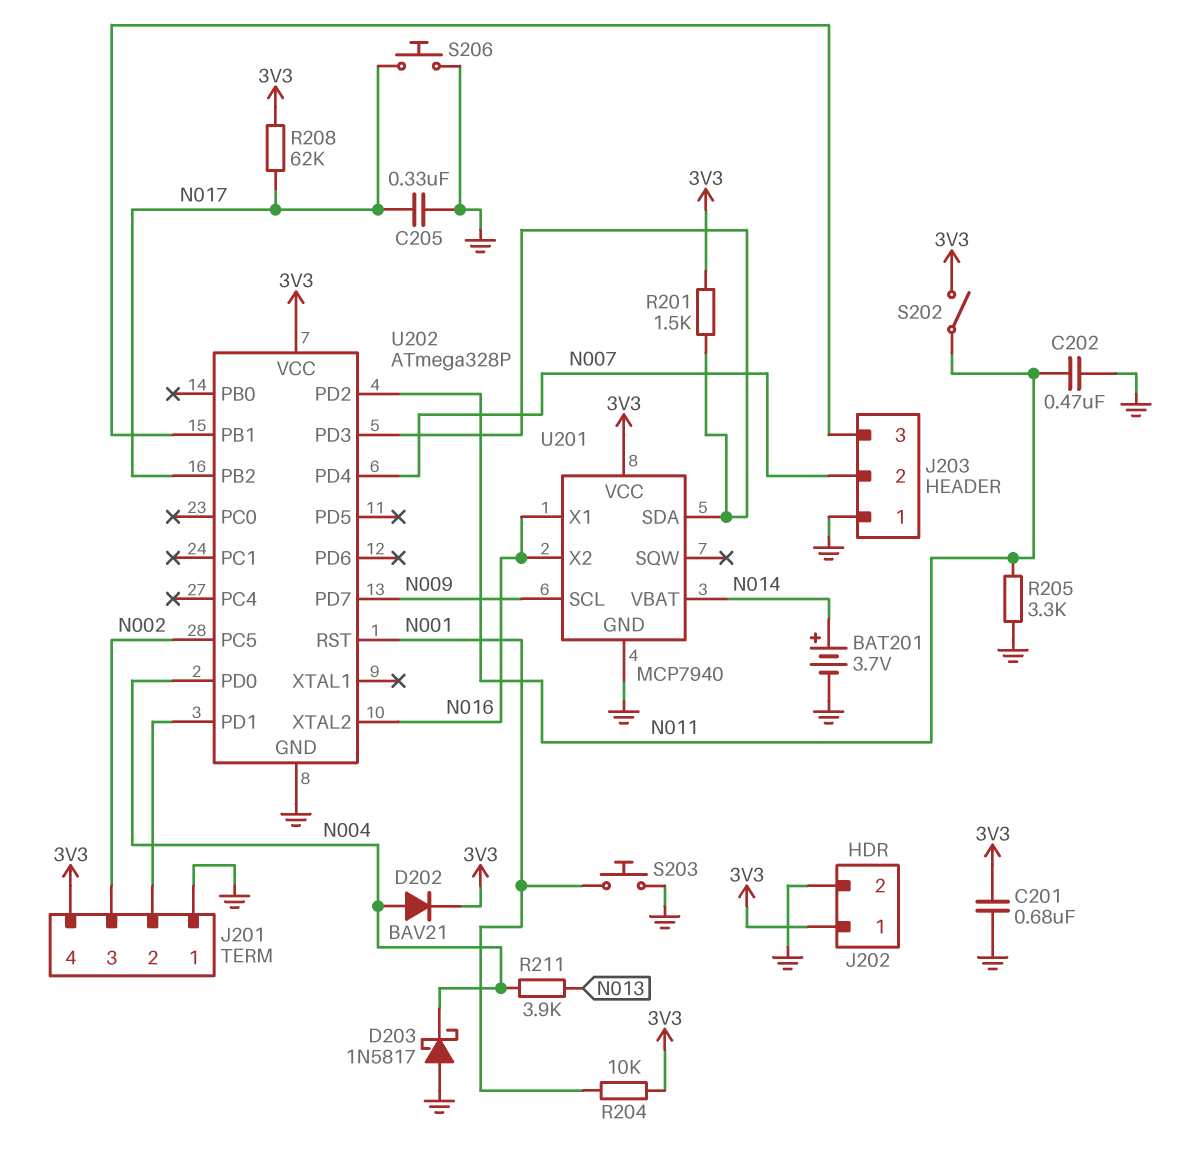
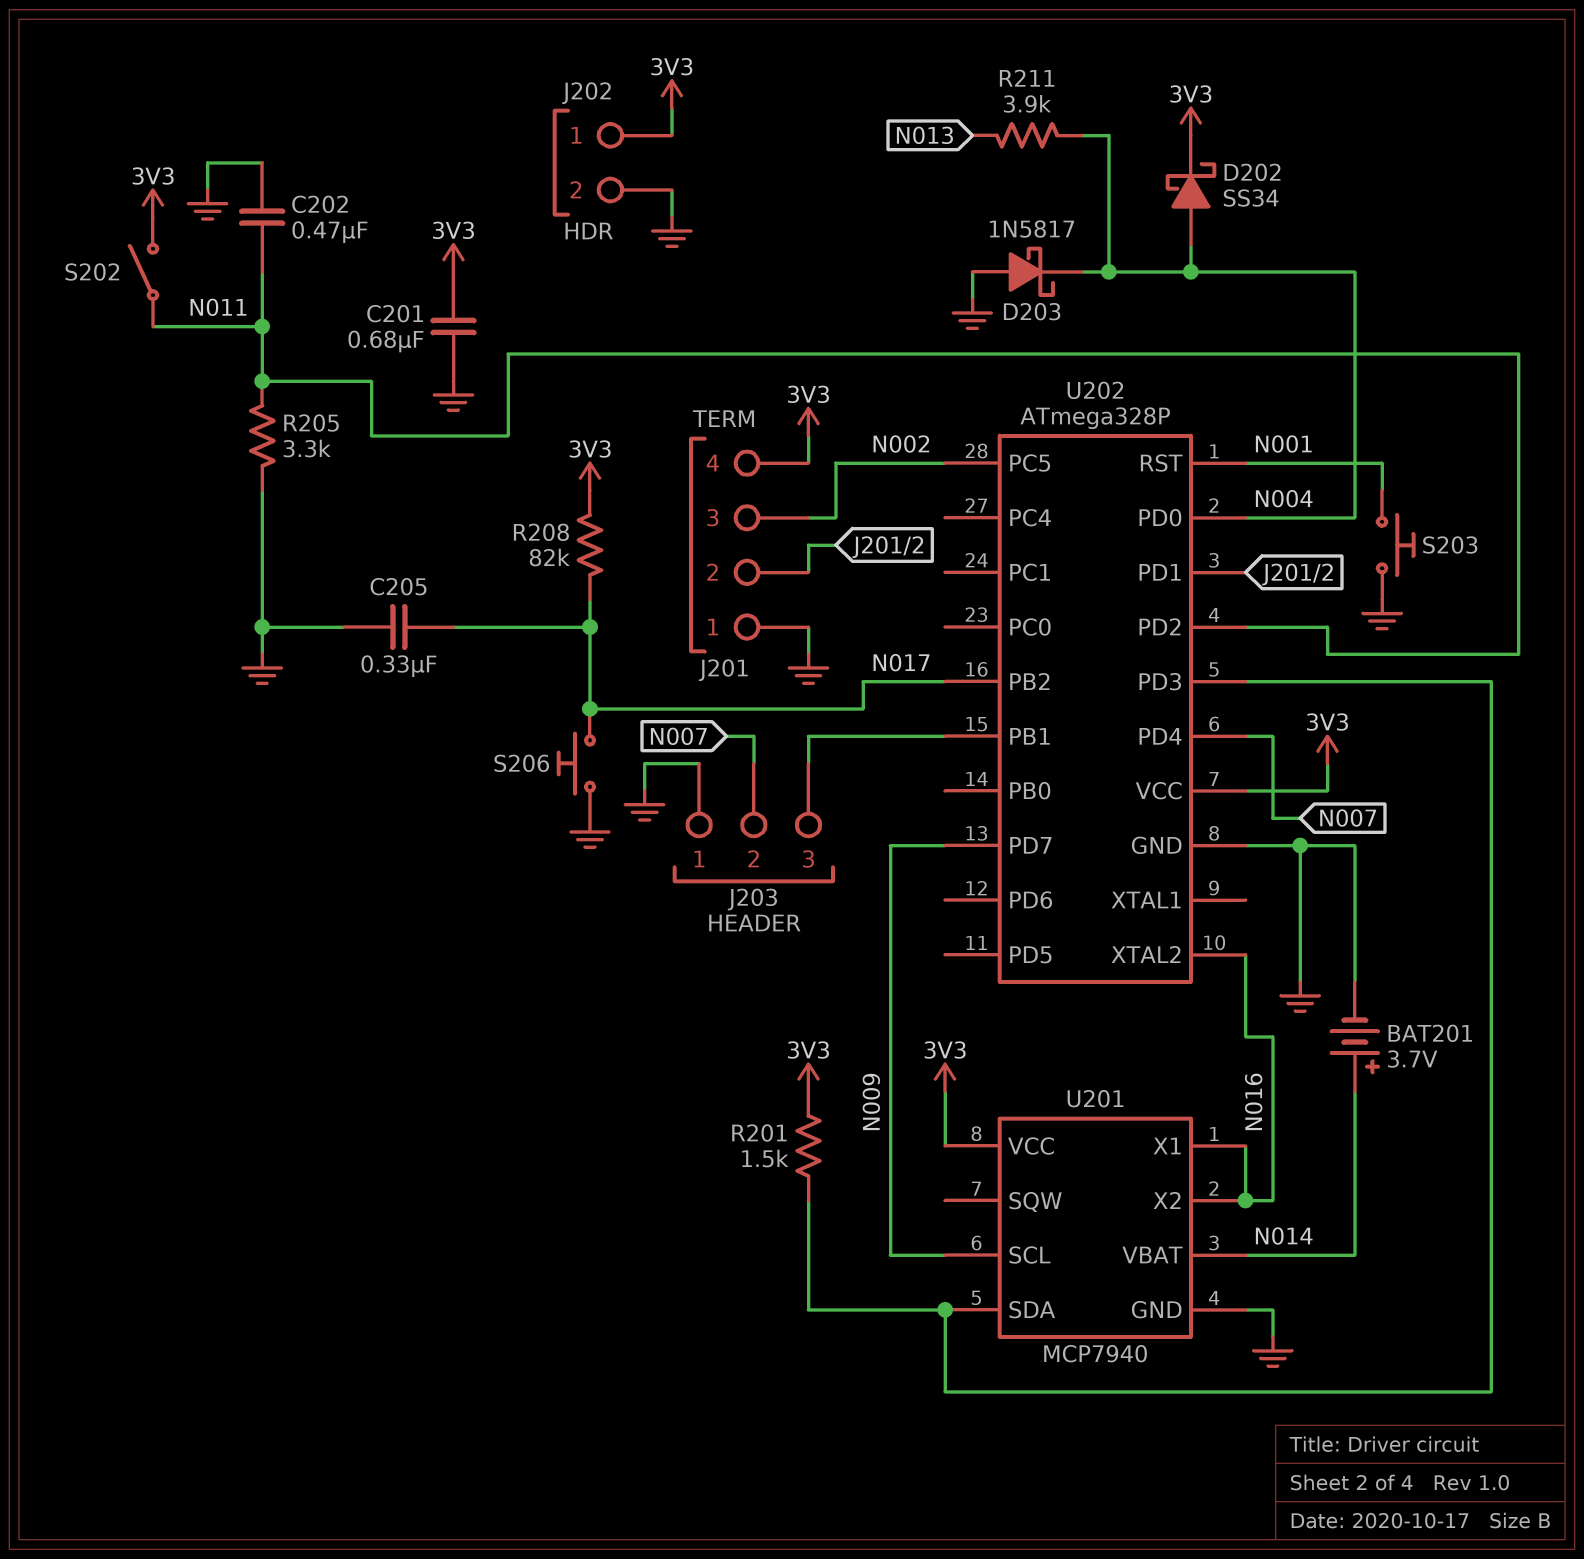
D202: diode BAV21 (A N004, K 3V3) -> schottky SS34 (A N004, K 3V3)
R204: 10k (3V3, N001) -> none
R208: 62k (3V3, N017) -> 82k (3V3, N017)

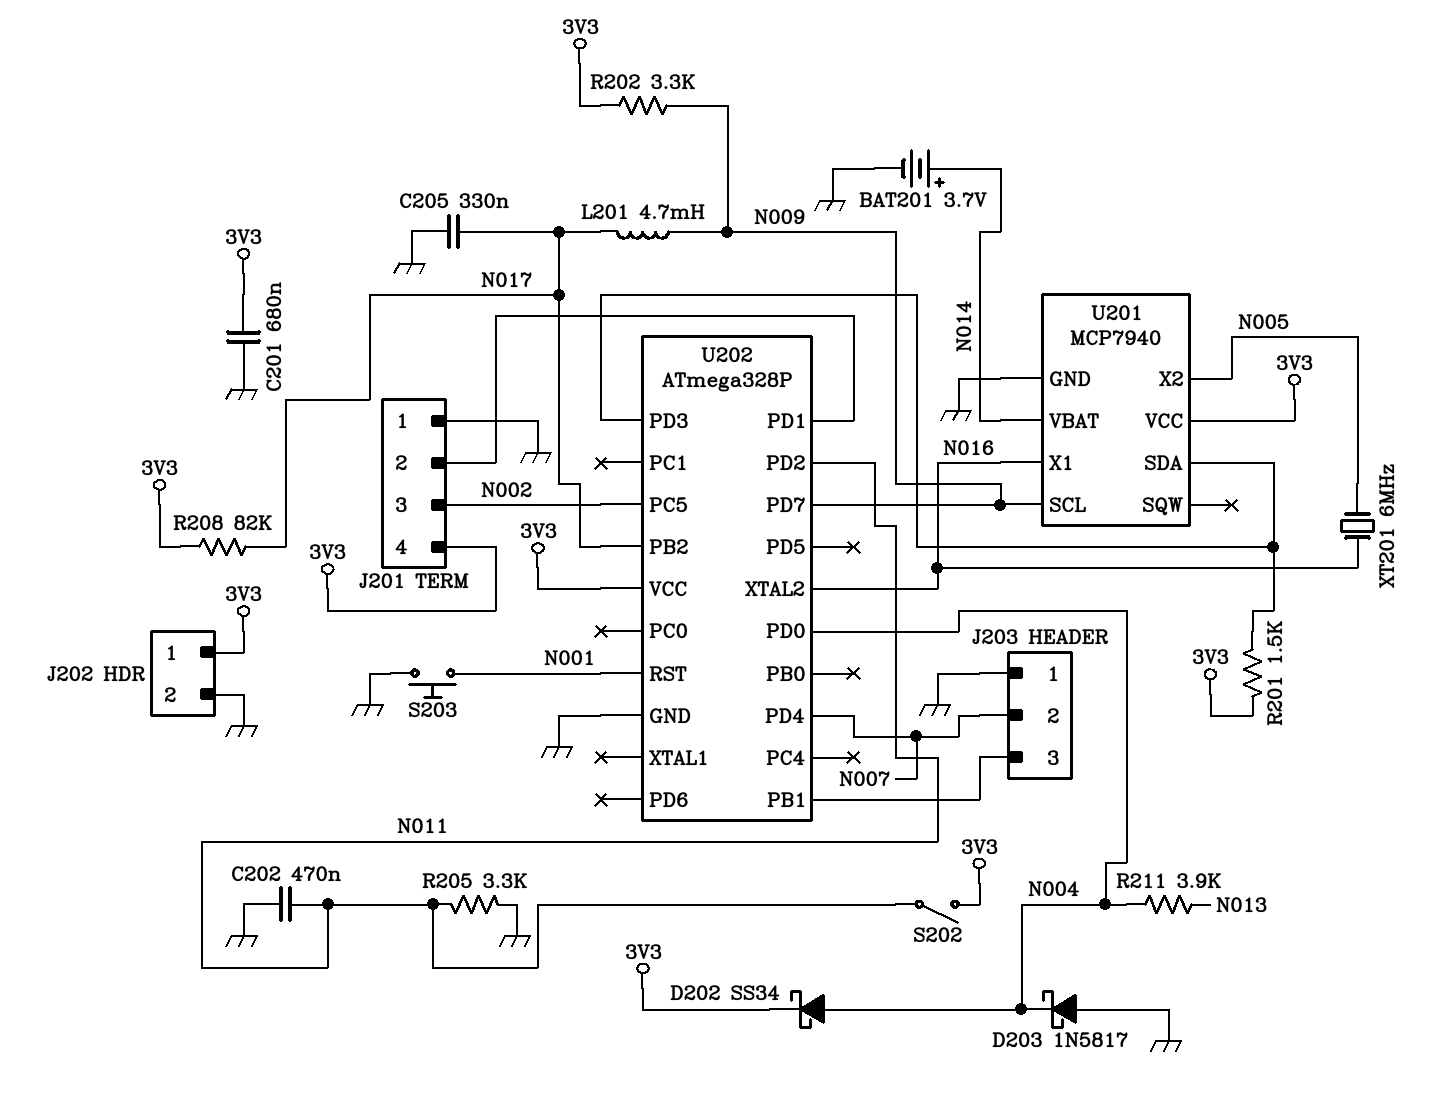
L201: none -> 4.7mH (N009, N017)
R202: none -> 3.3k (3V3, N009)
S206: button (GND, N017) -> none
U201 pin X2: N016 -> N005
XT201: none -> 6MHz (N005, N016)

